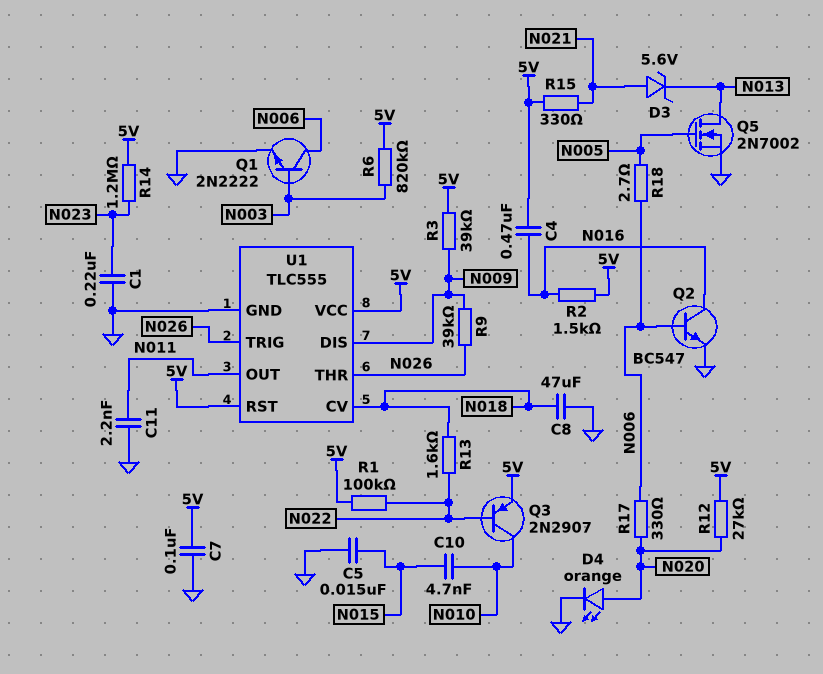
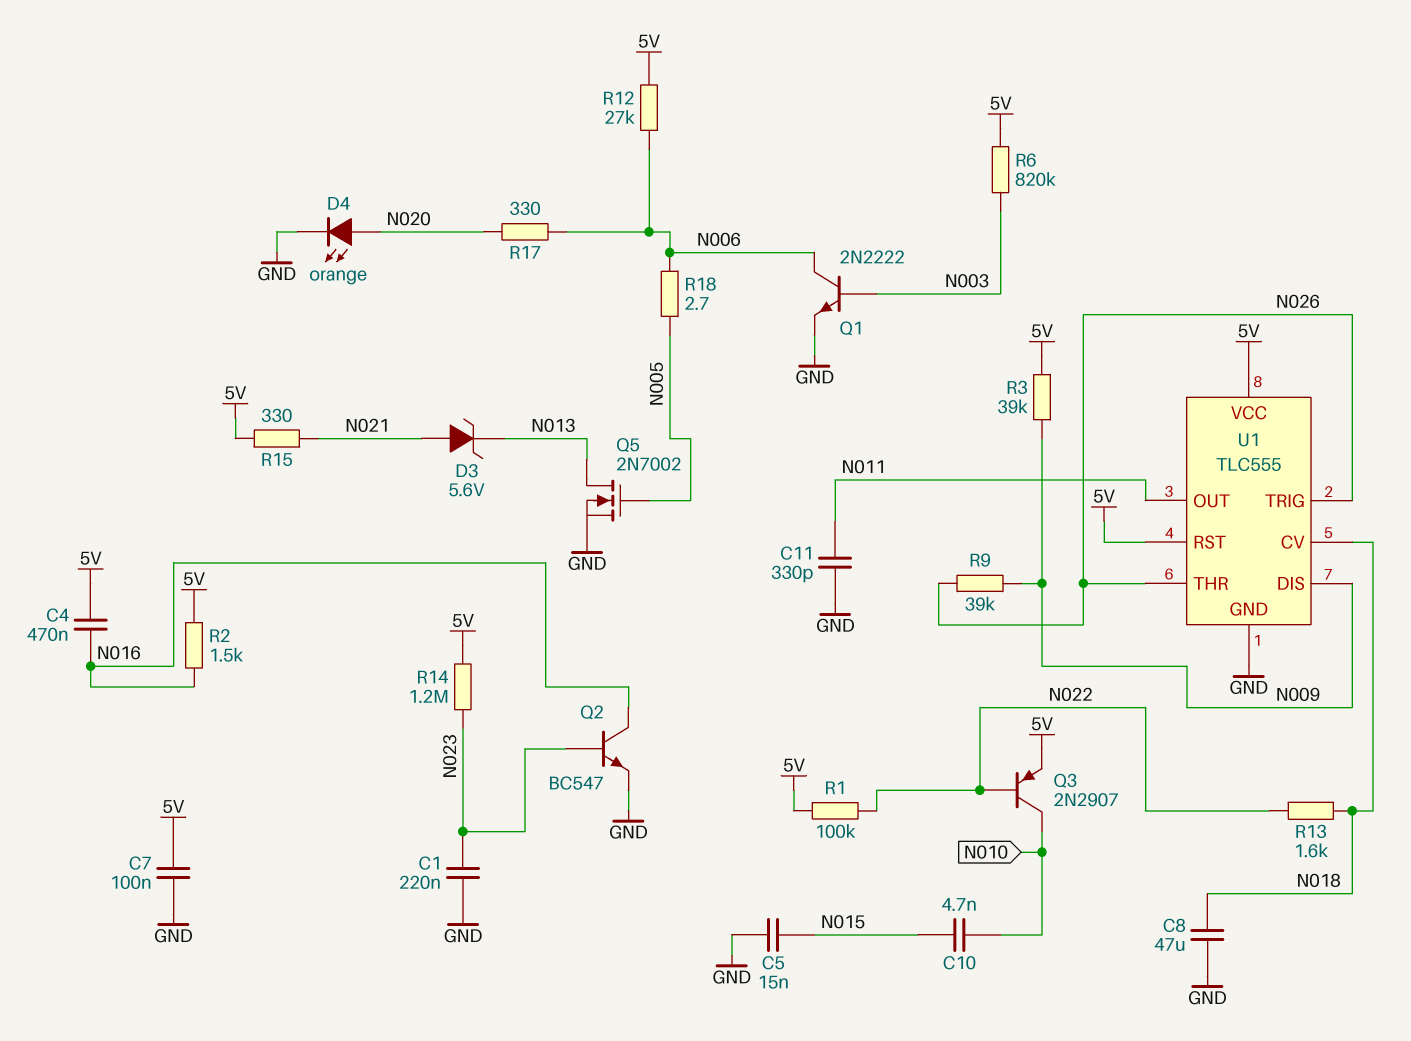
C11: 2.2nF (GND, N011) -> 330pF (GND, N011)
Q2: NPN BC547 (B N006, C N016, E GND) -> NPN BC547 (B N023, C N016, E GND)
R12: 27k (5V, N020) -> 27k (5V, N006)

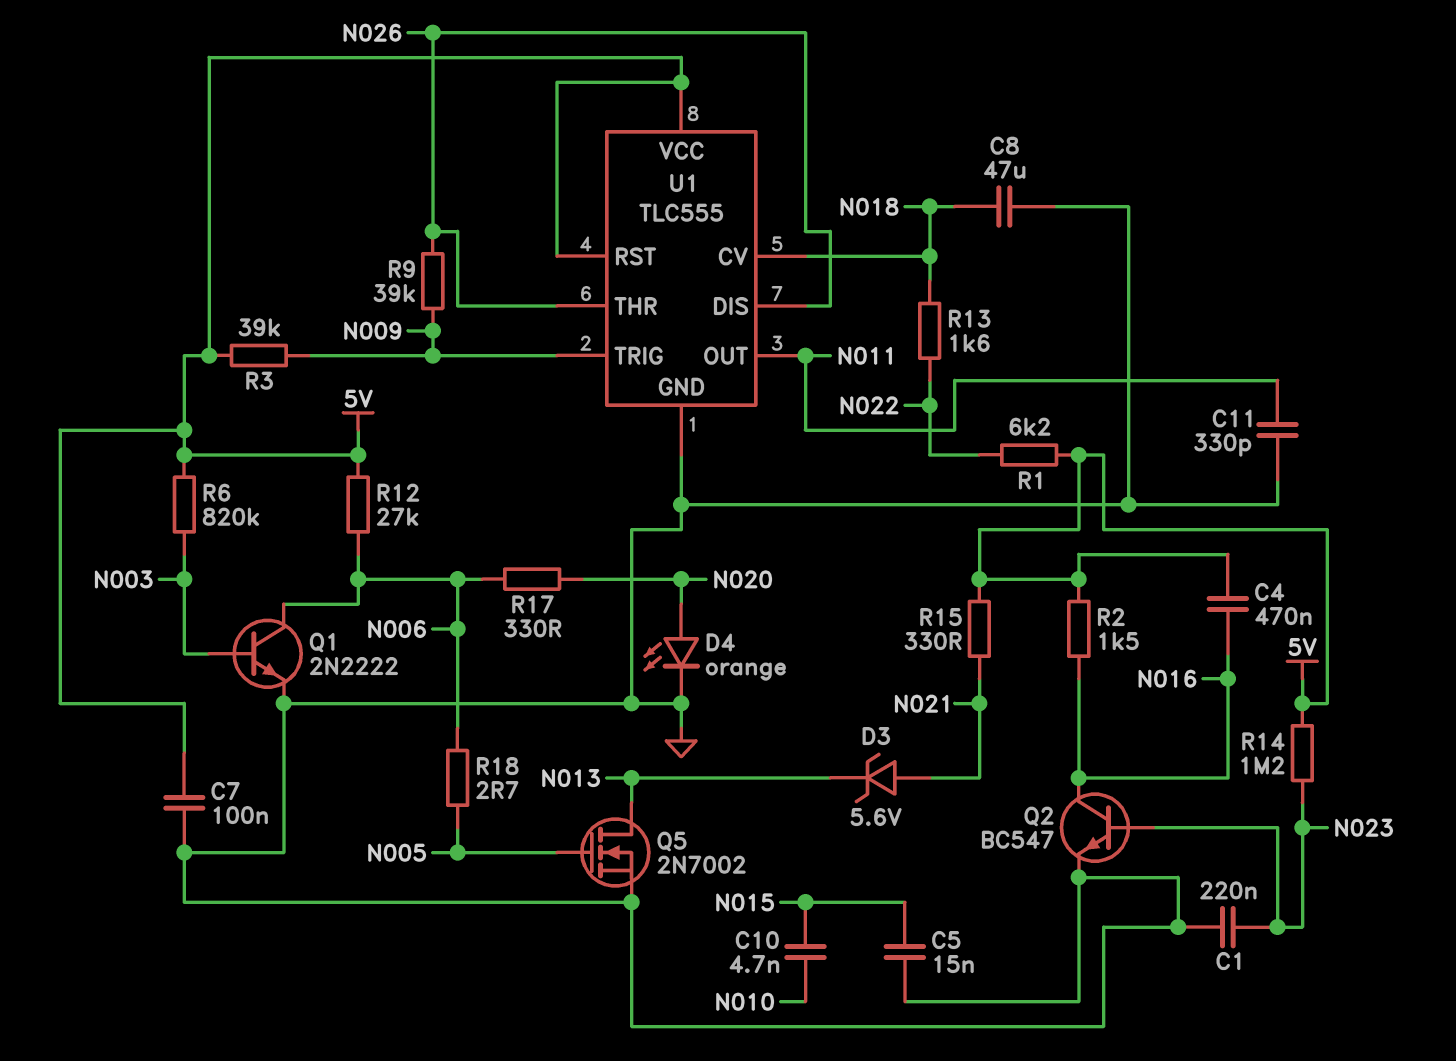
Q3: PNP 2N2907 (B N022, C N010, E 5V) -> none
R1: 100k (5V, N022) -> 6.2k (5V, N022)
U1 pin DIS: N009 -> N026
U1 pin TRIG: N026 -> N009

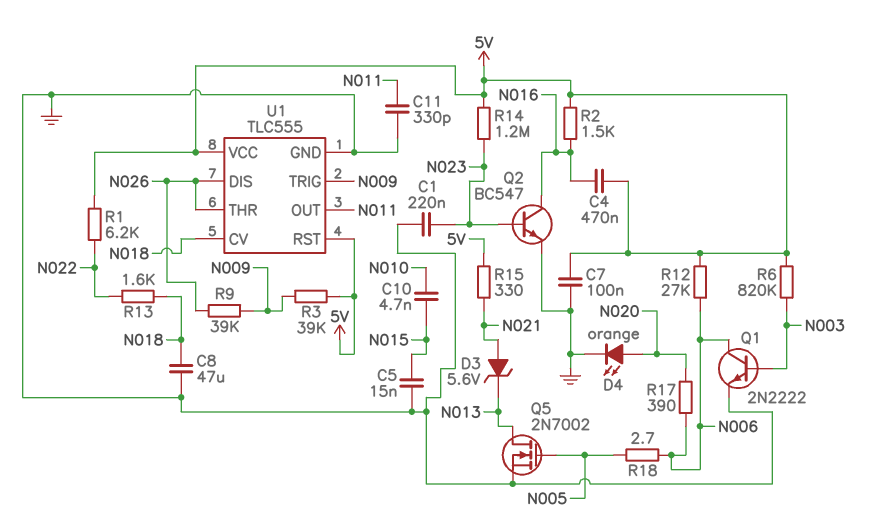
R17: 330 (N006, N020) -> 390 (N006, N020)

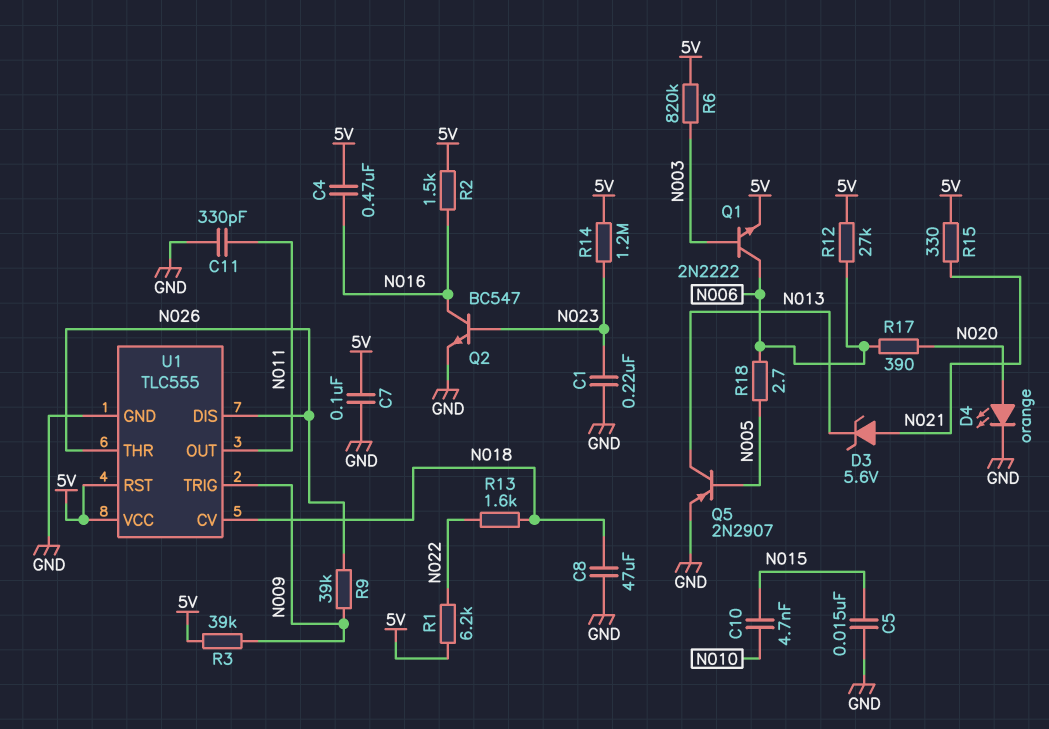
Q1: NPN 2N2222 (B N003, C N006, E GND) -> NPN 2N2222 (B N003, C N006, E 5V)
Q5: NMOS 2N7002 (G N005, D N013, S GND) -> PNP 2N2907 (B N005, C N013, E GND)

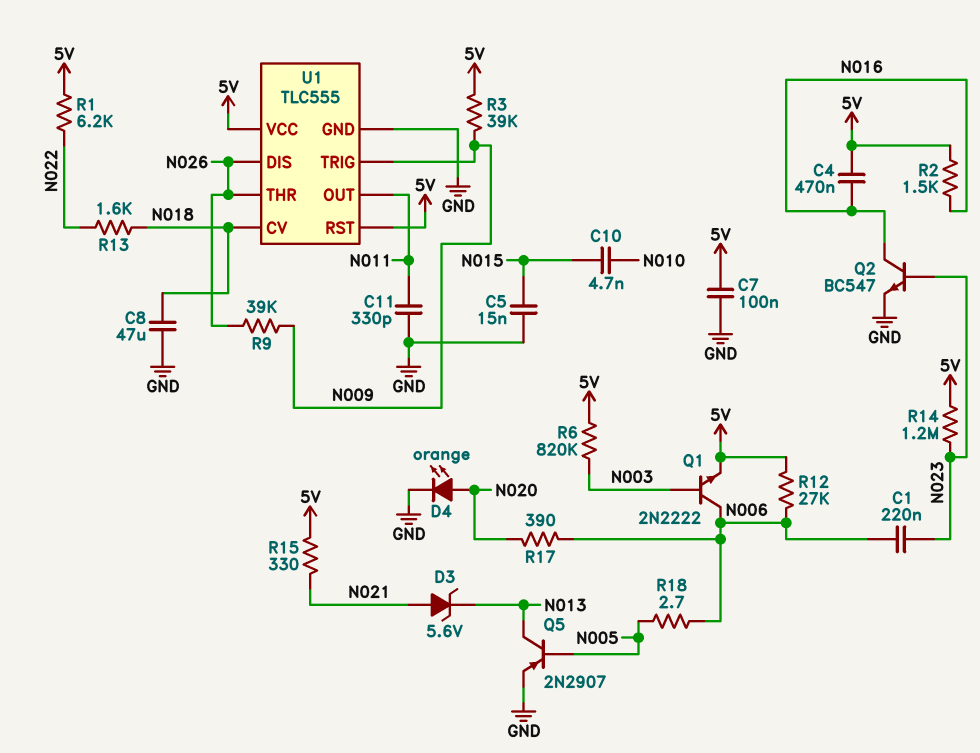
C1: 220nF (GND, N023) -> 220nF (N006, N023)

